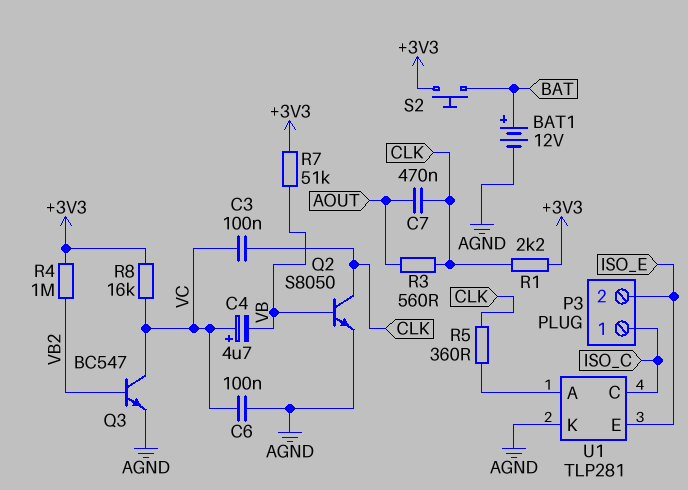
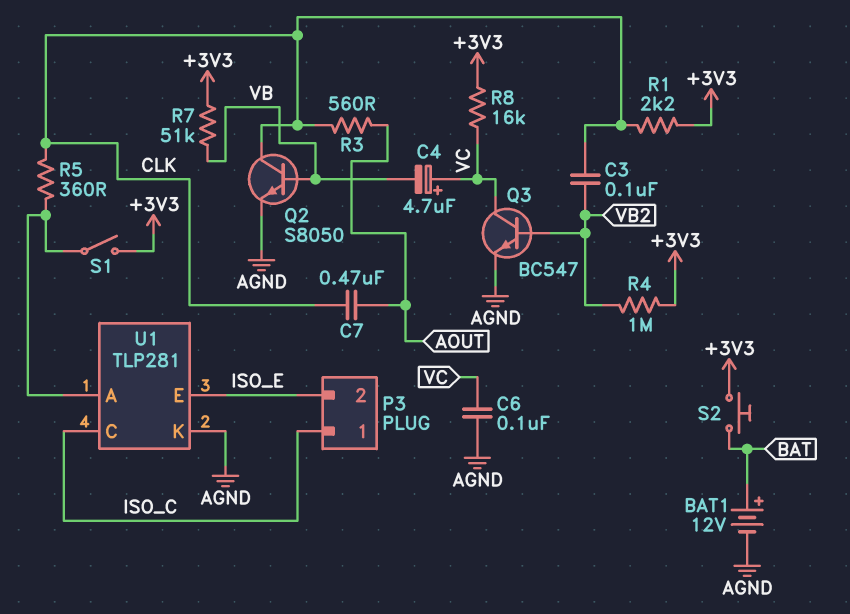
C3: 100nF (CLK, VC) -> 100nF (CLK, VB2)
S1: none -> switch (+3V3, U1/A)

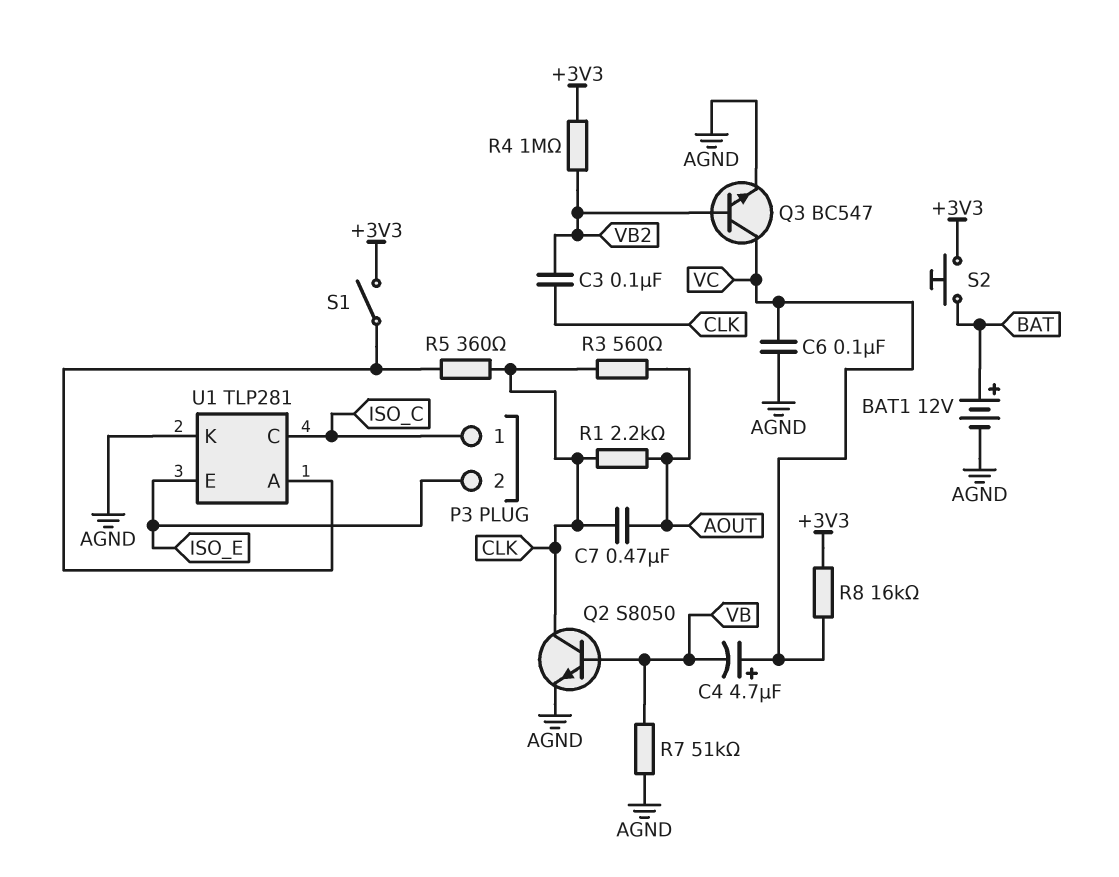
R1: 2.2k (+3V3, CLK) -> 2.2k (AOUT, CLK)
R7: 51k (+3V3, VB) -> 51k (AGND, VB)

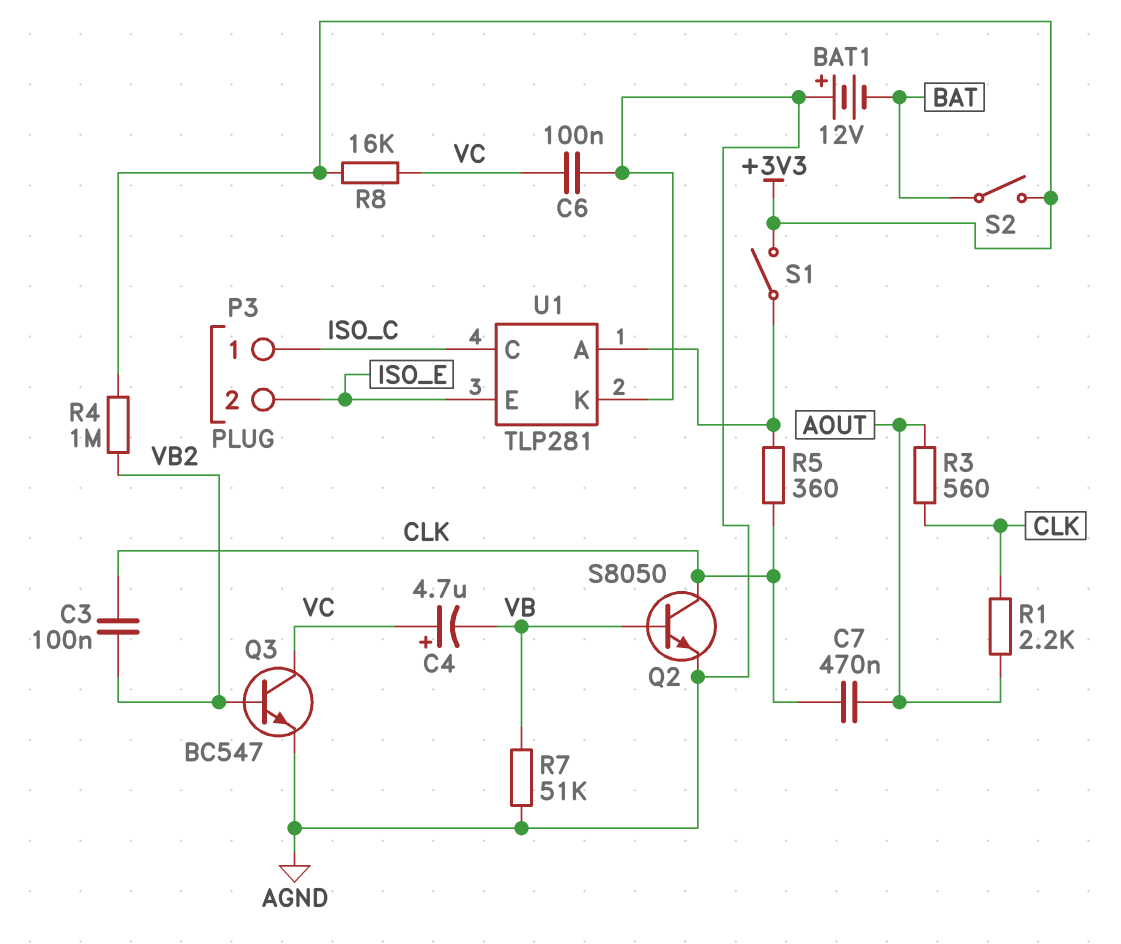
BAT1: 12V (plus BAT, minus AGND) -> 12V (plus AGND, minus BAT)
S2: button (+3V3, BAT) -> switch (+3V3, BAT)

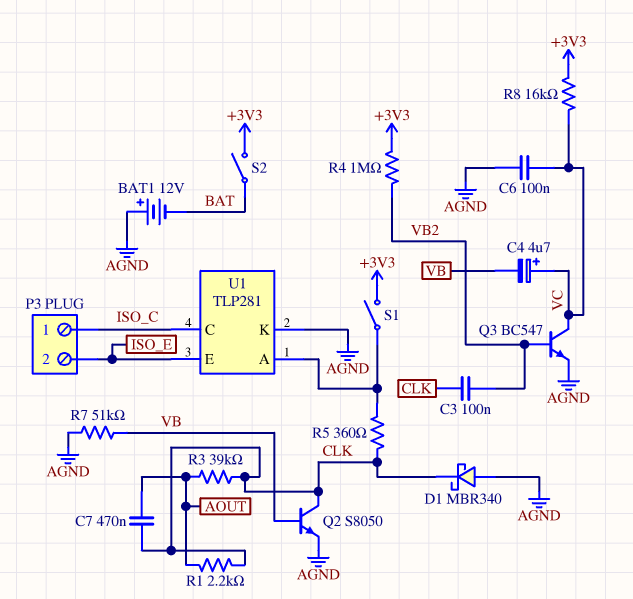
D1: none -> schottky MBR340 (A AGND, K CLK)
R3: 560 (AOUT, CLK) -> 39k (AOUT, CLK)

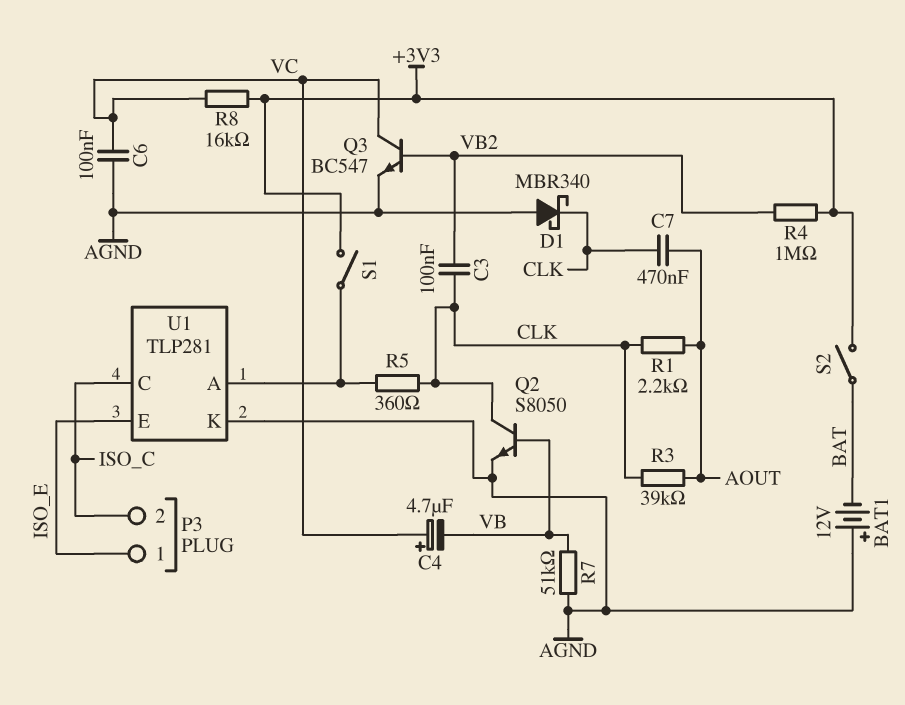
P3 pin 1: ISO_C -> ISO_E
P3 pin 2: ISO_E -> ISO_C

